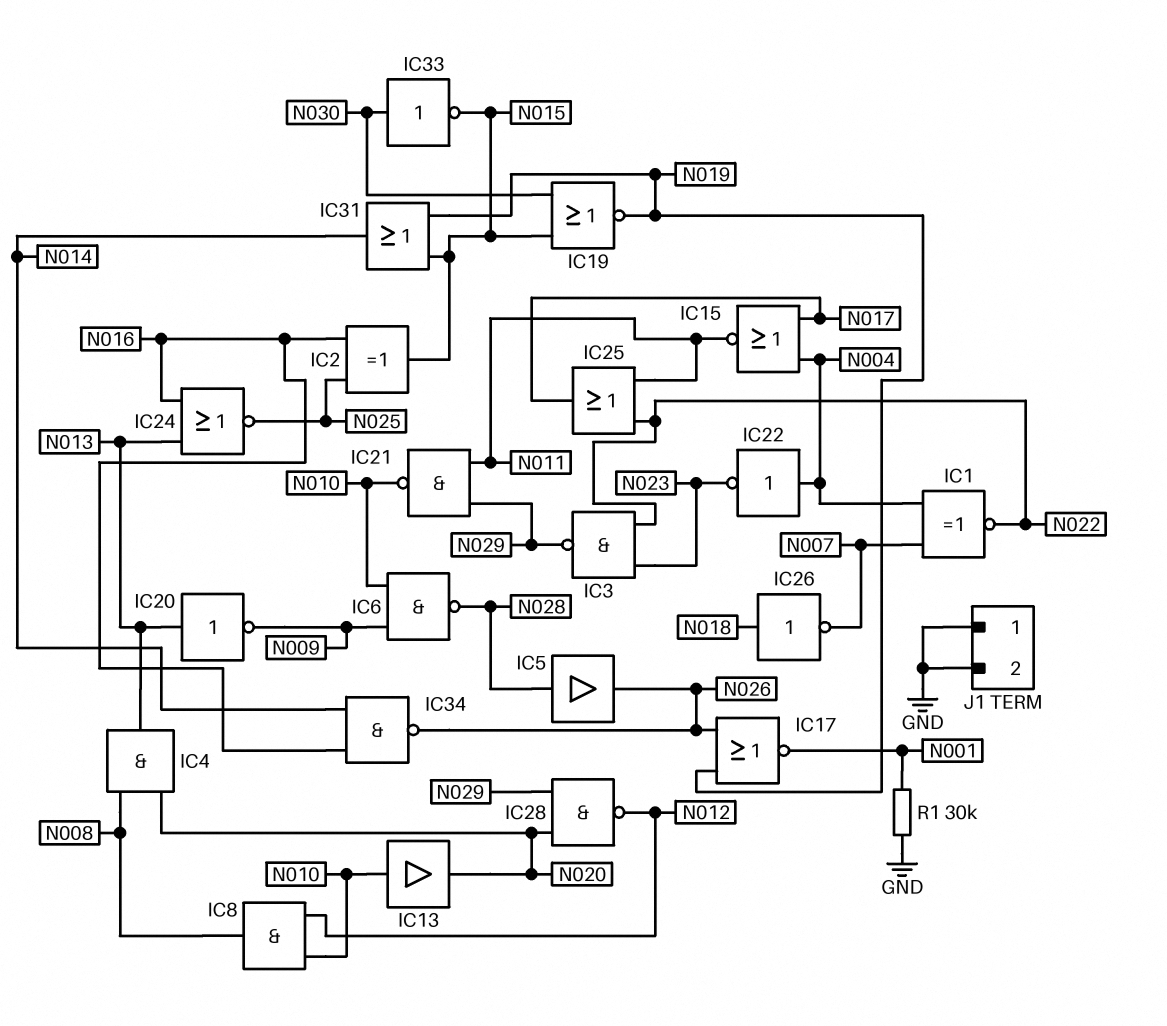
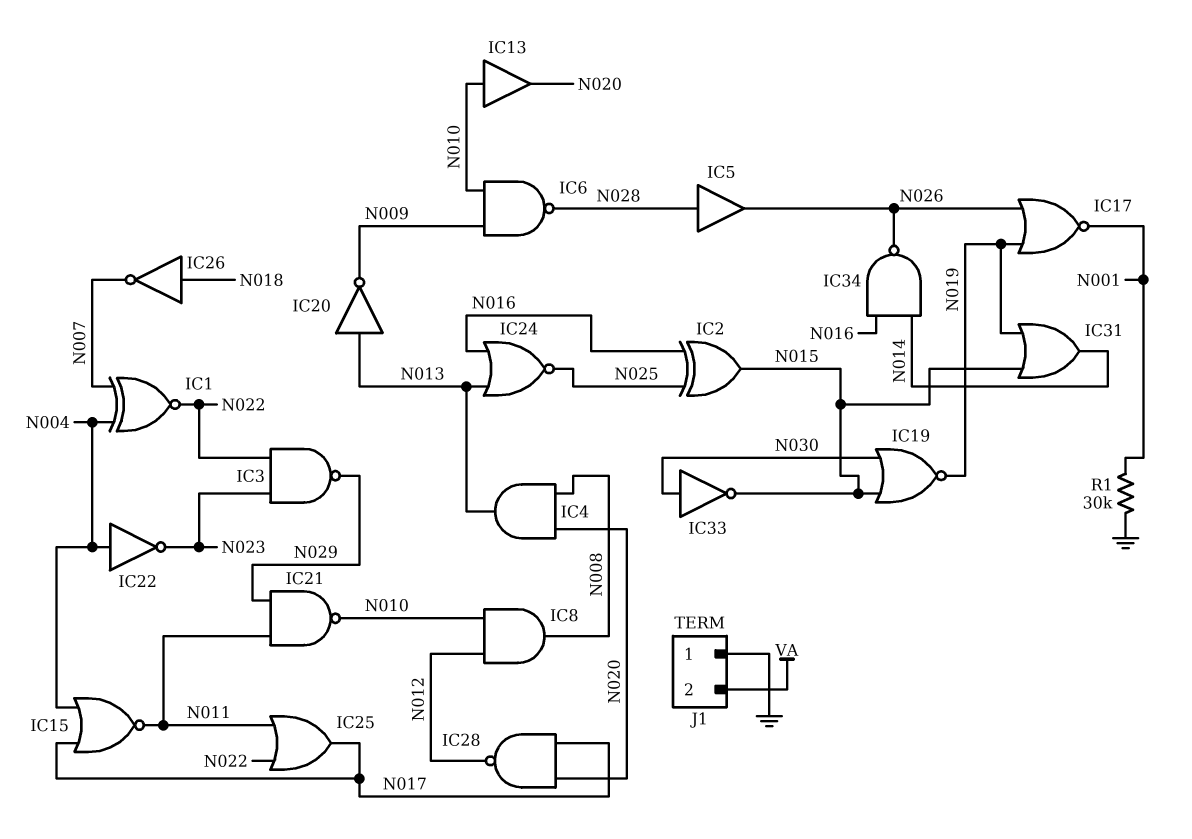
IC28: NAND (in N020, in N029, out N012) -> NAND (in N017, in N020, out N012)
J1 pin 2: GND -> VA

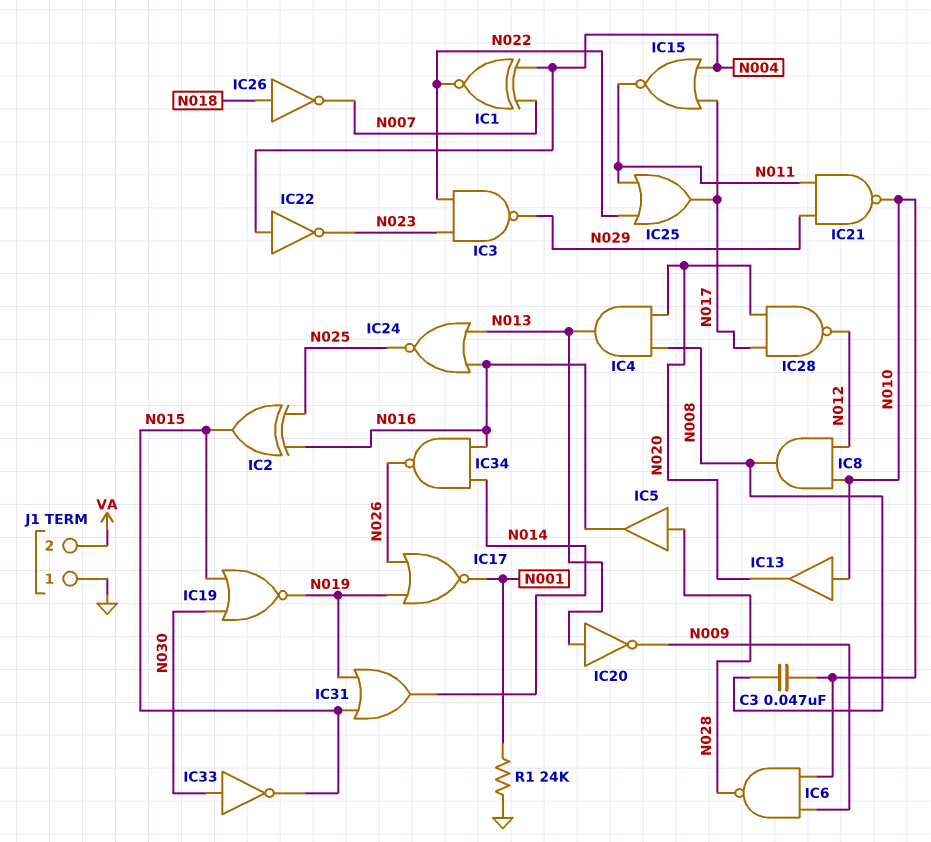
C3: none -> 47nF (N008, N010)
IC5: buffer (in N028, out N026) -> buffer (in N028, out N016)
R1: 30k (GND, N001) -> 24k (GND, N001)

